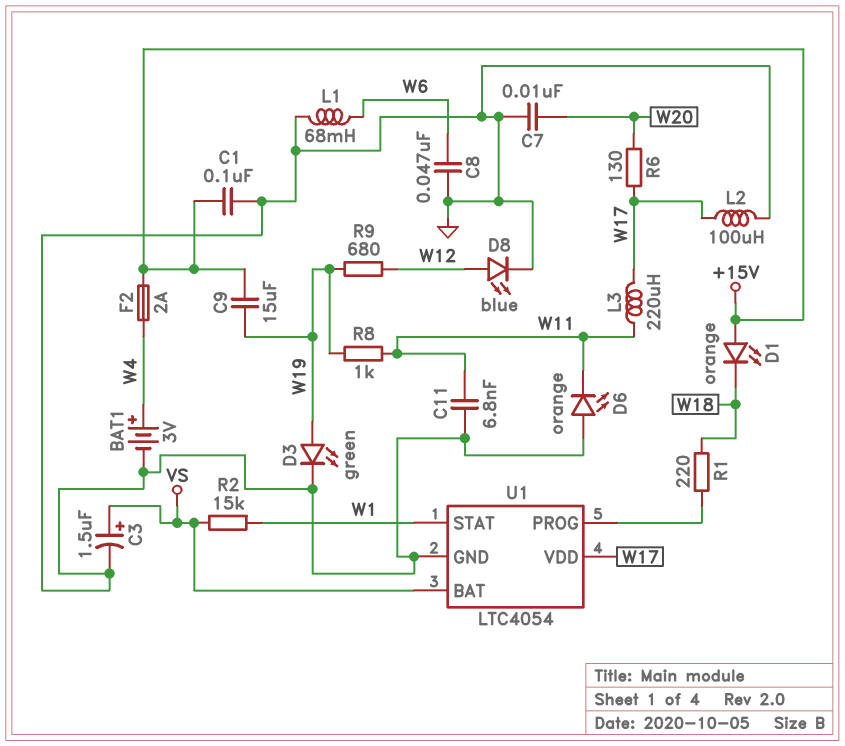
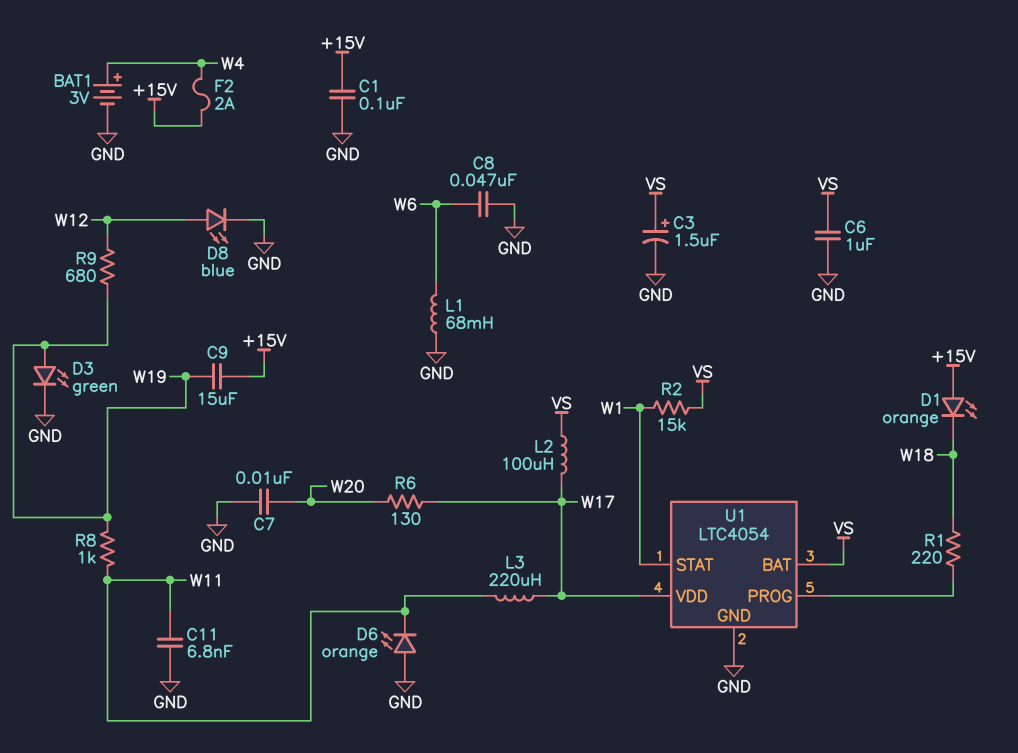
C6: none -> 1uF (GND, VS)
L2: 100uH (GND, W17) -> 100uH (VS, W17)

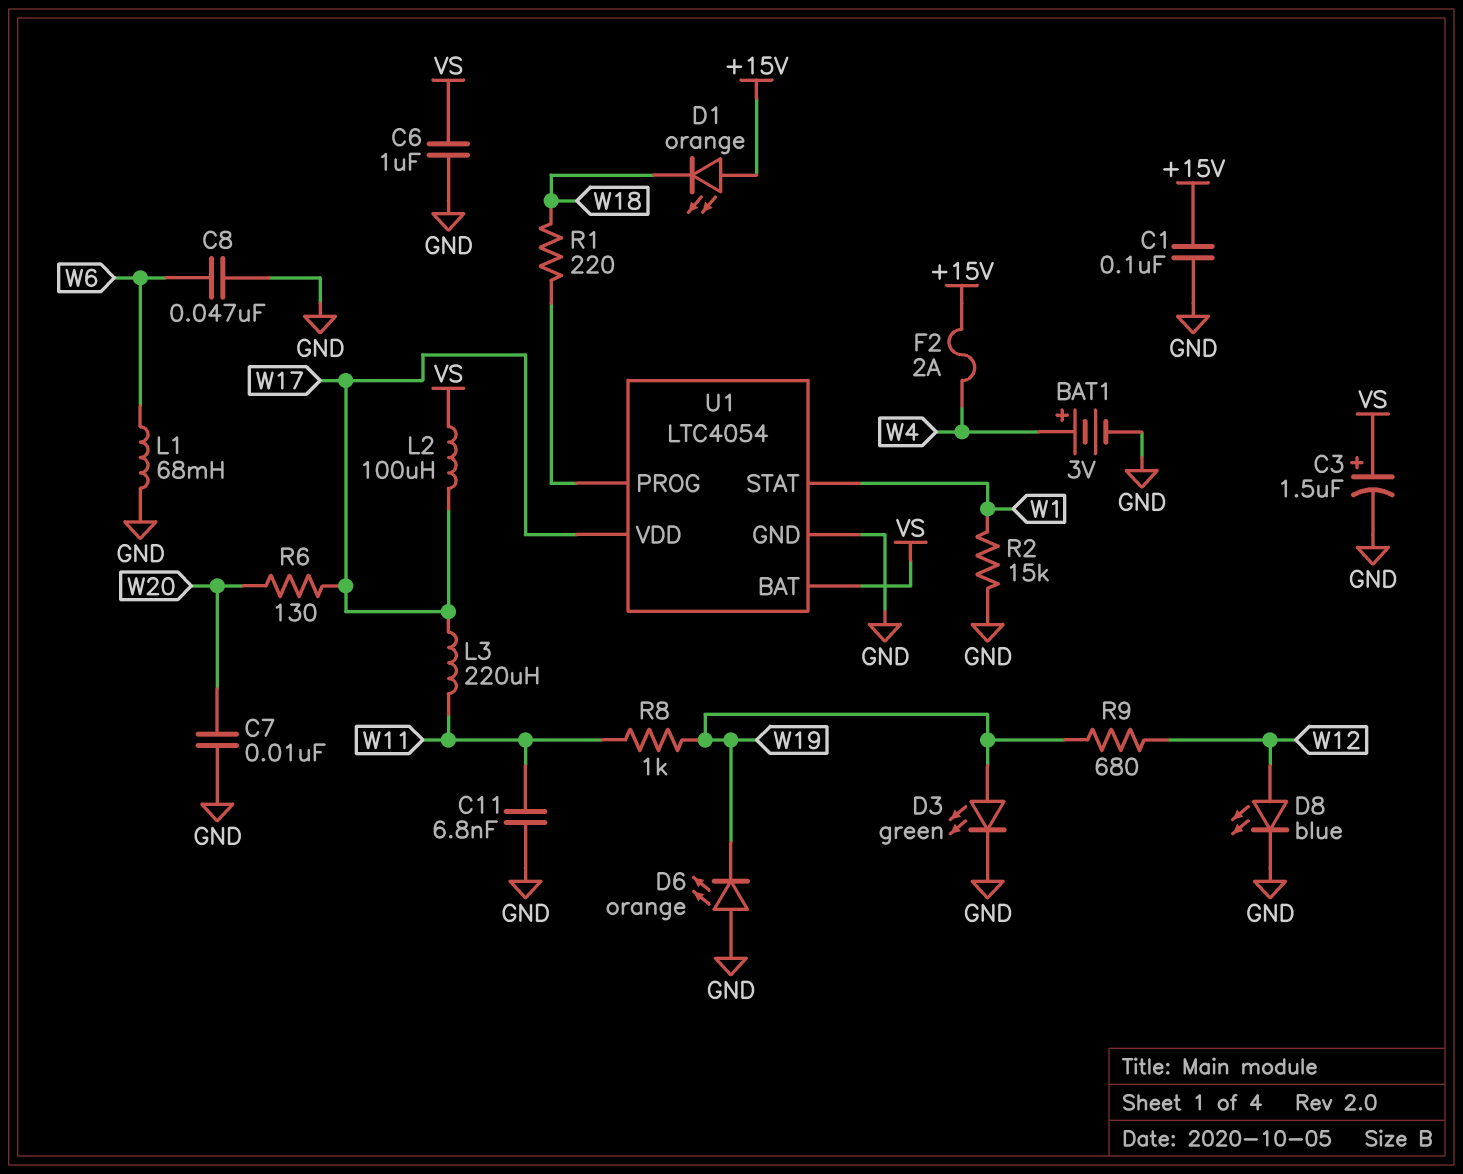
C9: 15uF (+15V, W19) -> none
D6: LED orange (A GND, K W11) -> LED orange (A GND, K W19)
R2: 15k (VS, W1) -> 15k (GND, W1)

